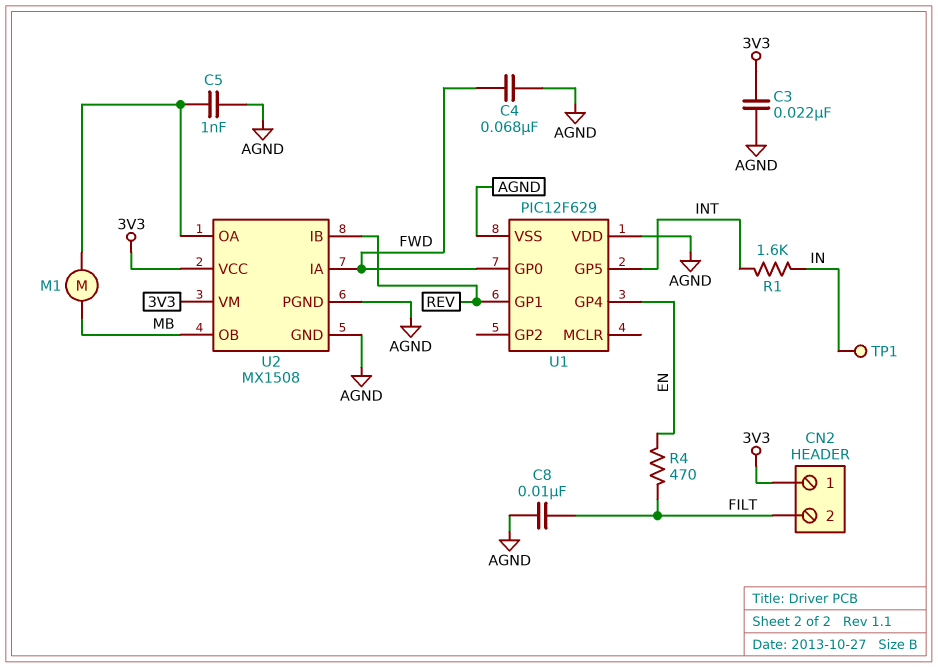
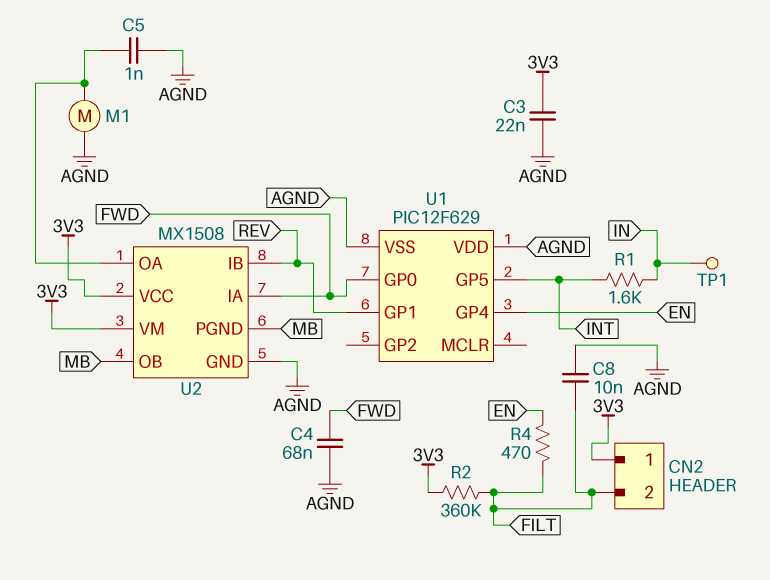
M1: motor (MB, U2/OA) -> motor (AGND, U2/OA)
R2: none -> 360k (3V3, FILT)
U2 pin PGND: AGND -> MB

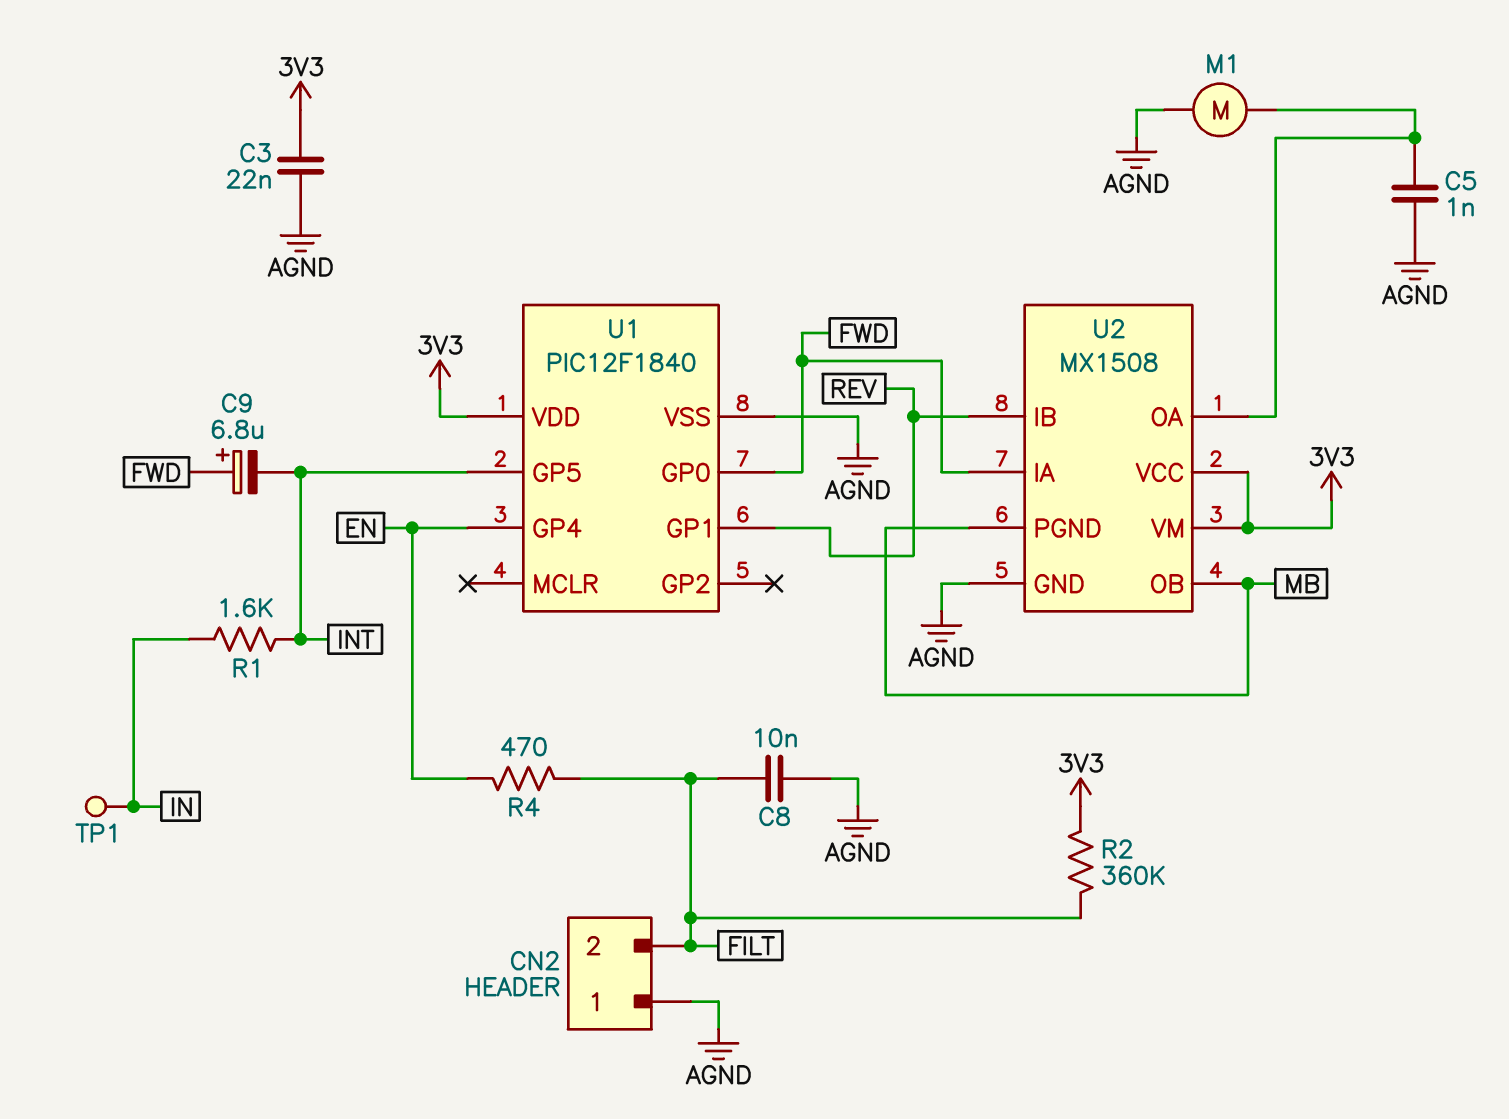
C4: 68nF (AGND, FWD) -> none
C9: none -> 6.8uF (plus FWD, minus INT)
CN2 pin 1: 3V3 -> AGND
U1: PIC12F629 -> PIC12F1840
U1 pin VDD: AGND -> 3V3

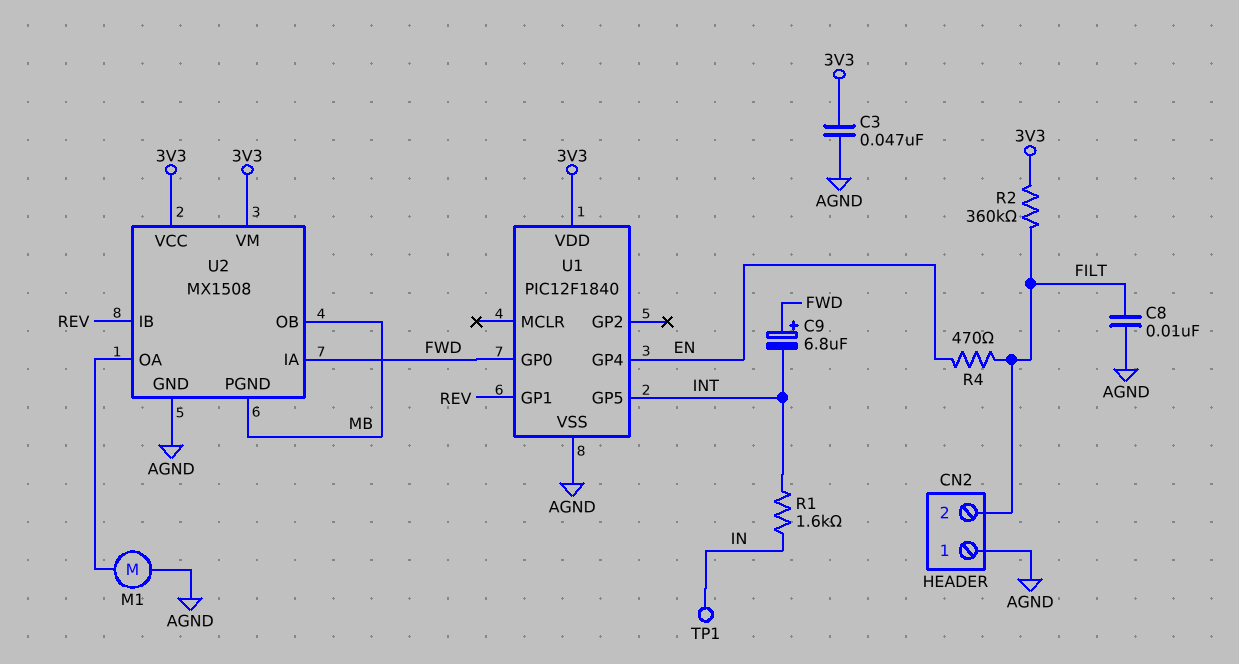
C3: 22nF (3V3, AGND) -> 47nF (3V3, AGND)
C5: 1nF (AGND, U2/OA) -> none

